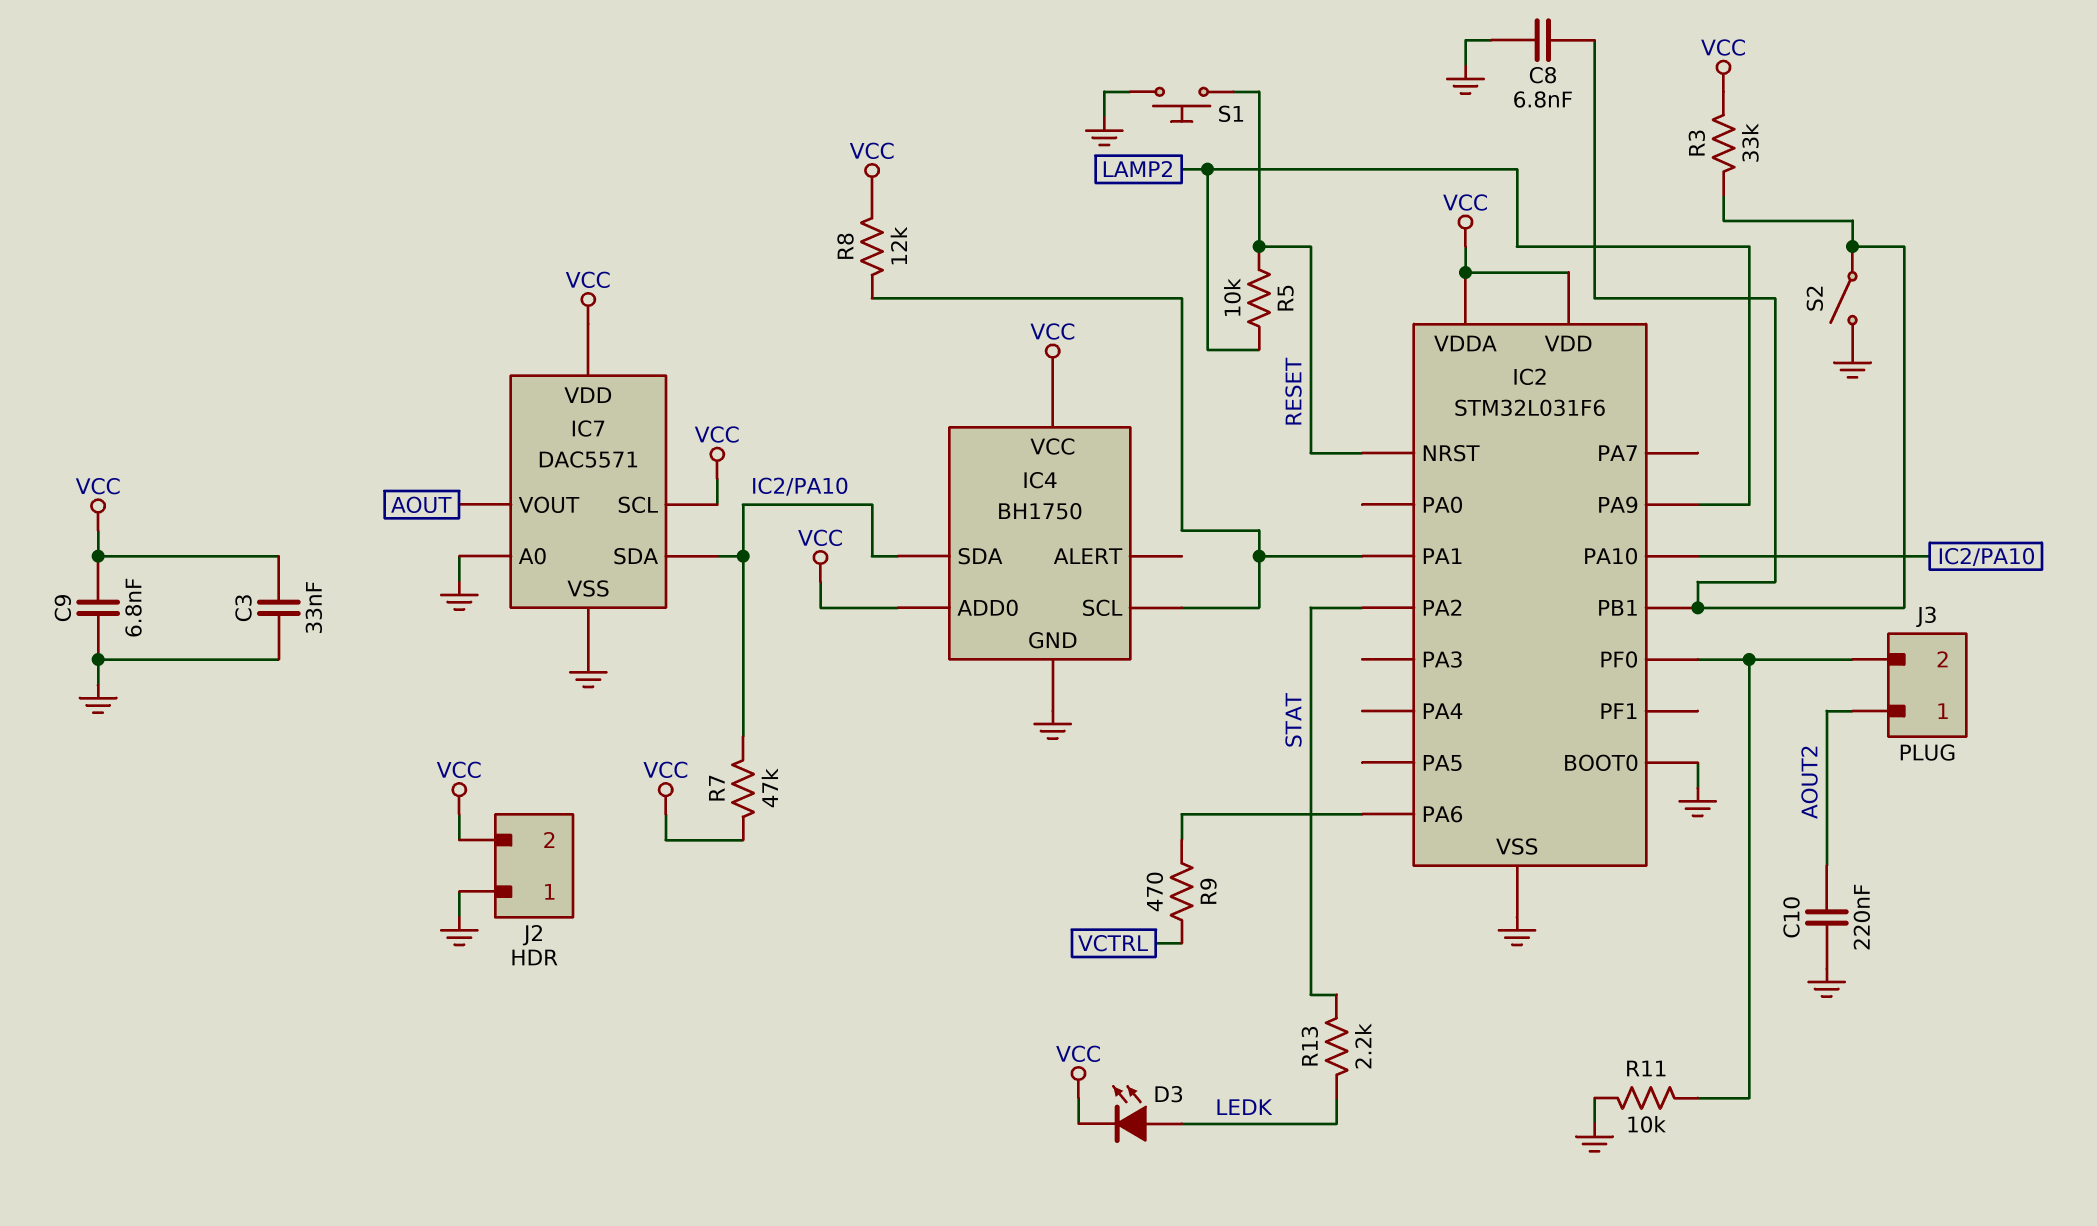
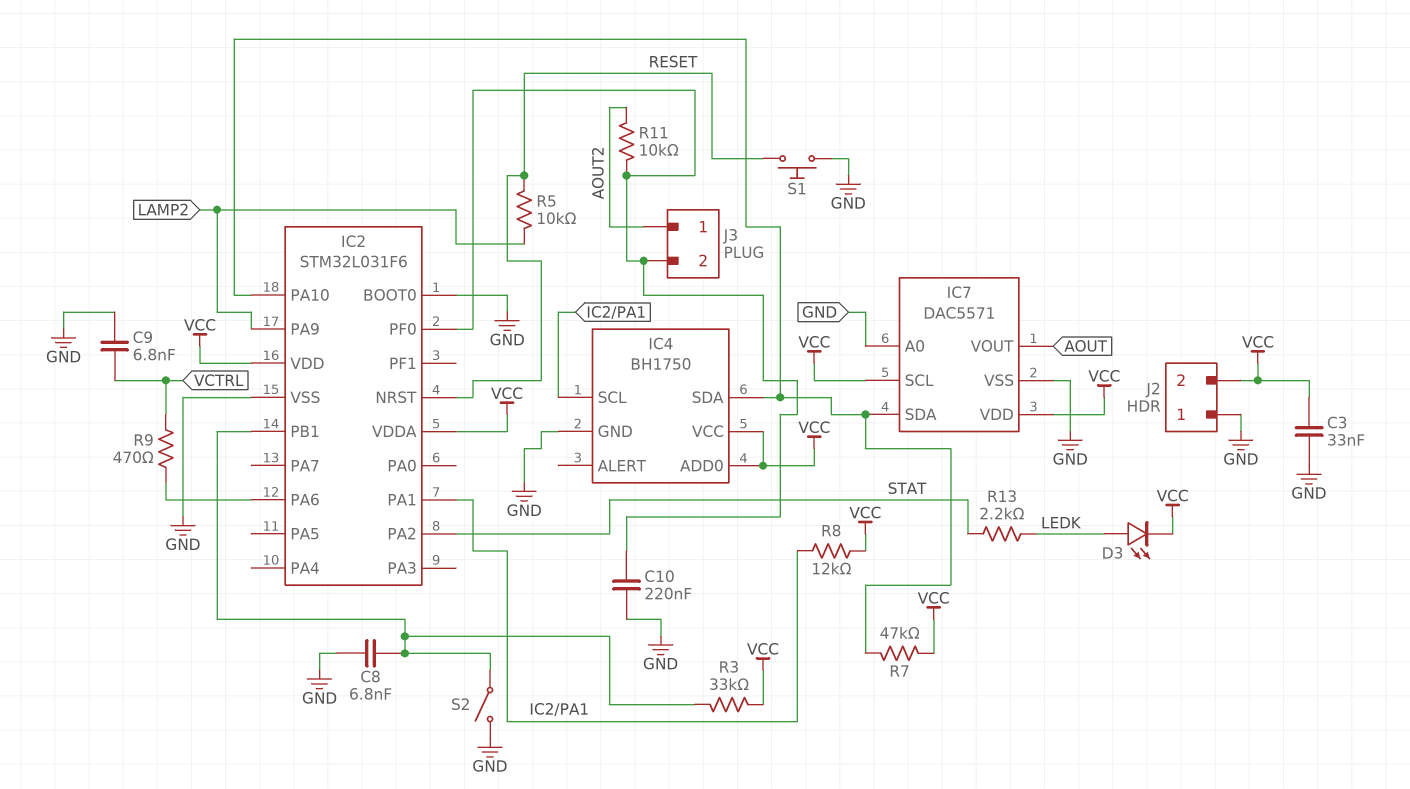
C9: 6.8nF (GND, VCC) -> 6.8nF (GND, VCTRL)
C10: 220nF (AOUT2, GND) -> 220nF (GND, IC2/PF0)
R11: 10k (GND, IC2/PF0) -> 10k (AOUT2, IC2/PF0)

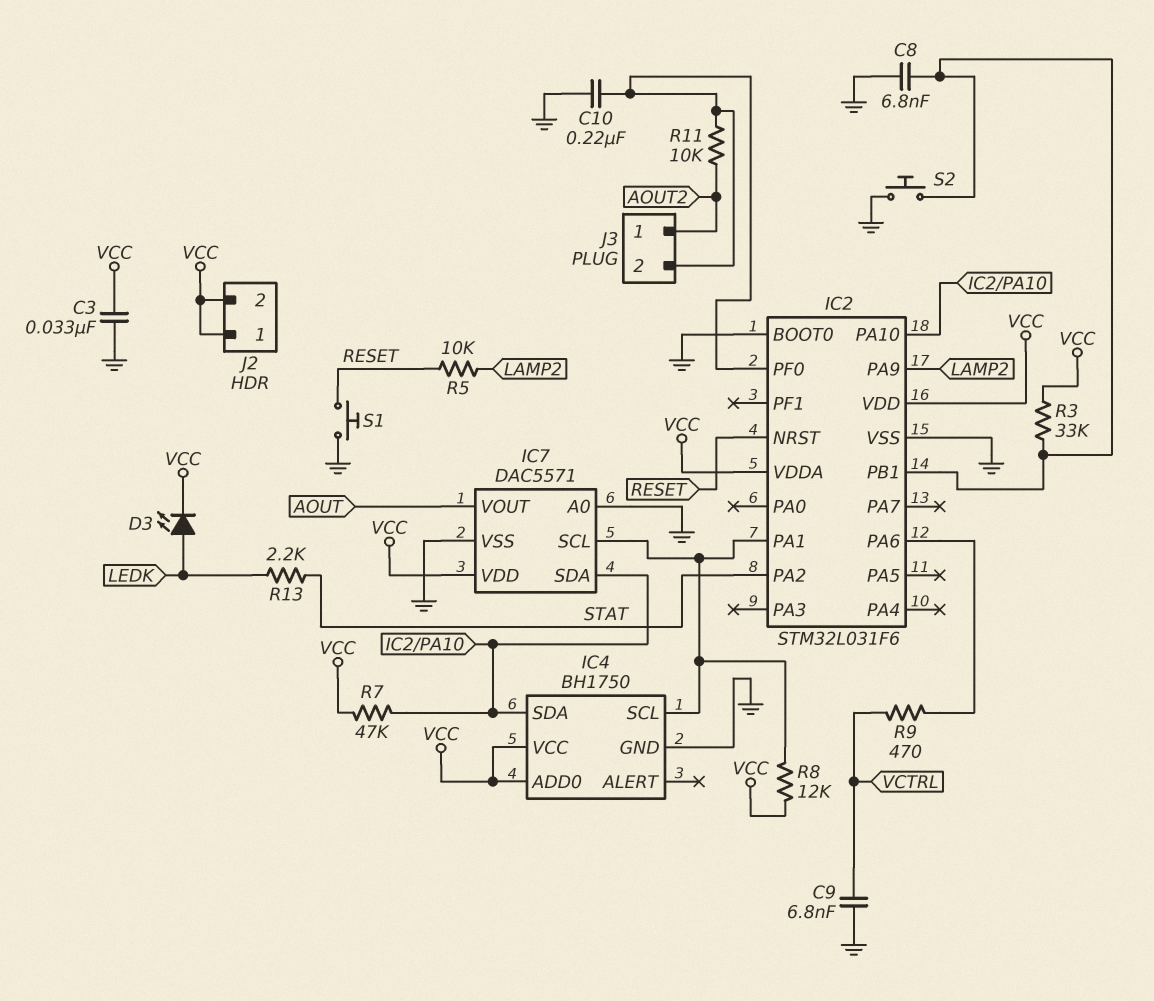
IC7 pin SCL: VCC -> IC2/PA1
J2 pin 1: GND -> VCC
S2: switch (GND, IC2/PB1) -> button (GND, IC2/PB1)

